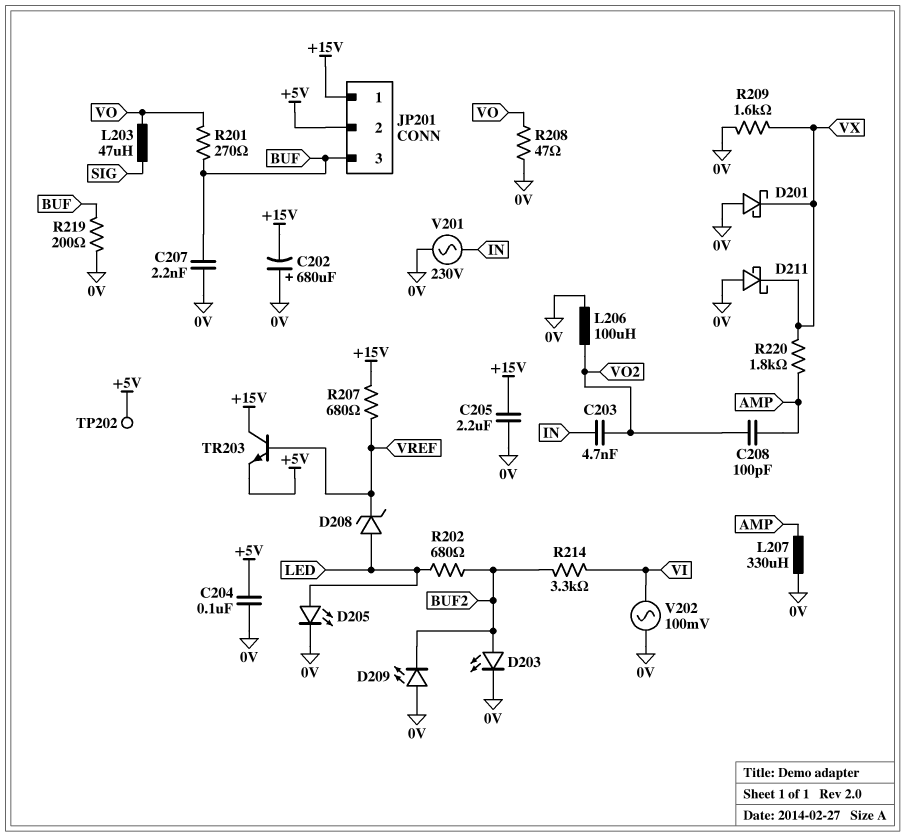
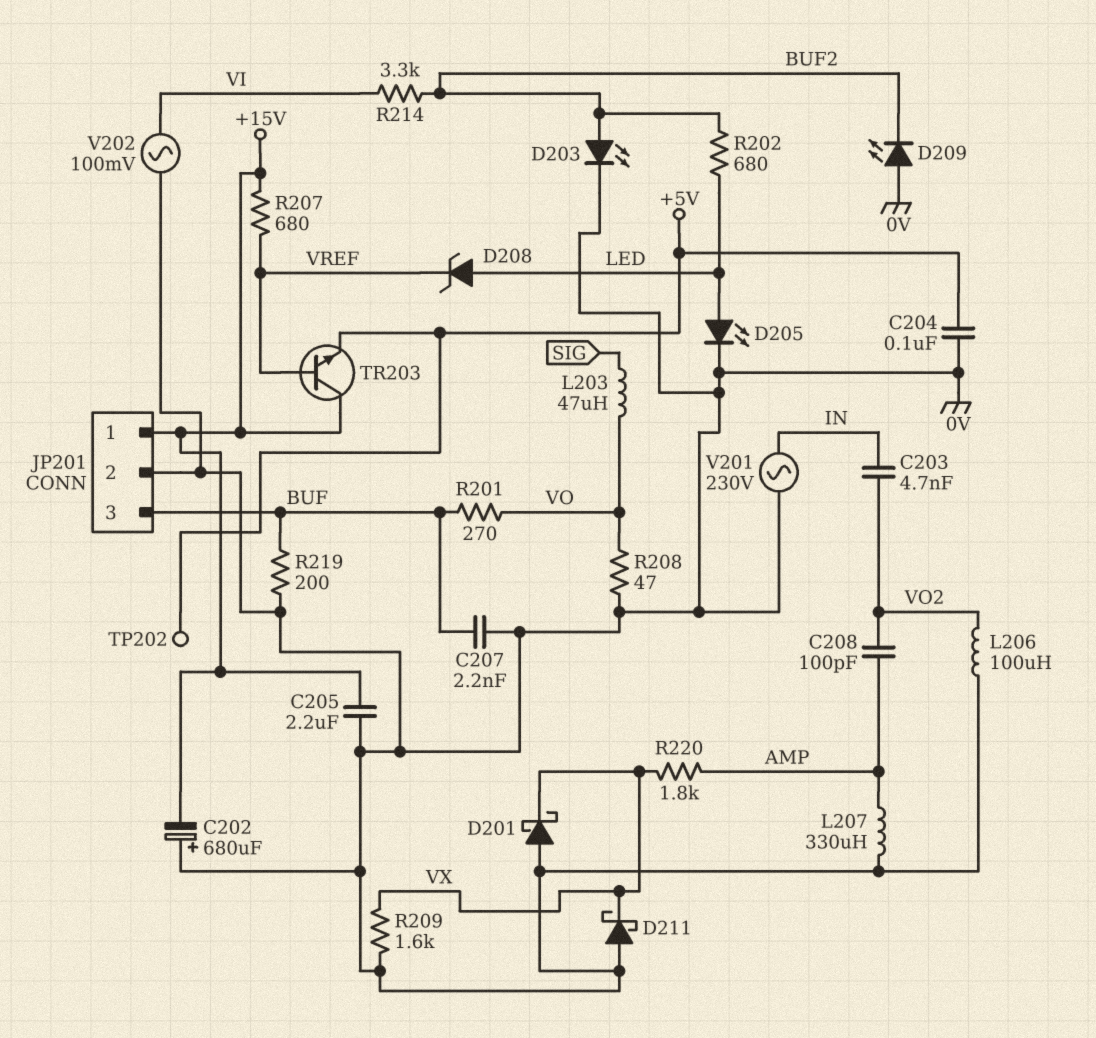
JP201 pin 2: +5V -> 0V

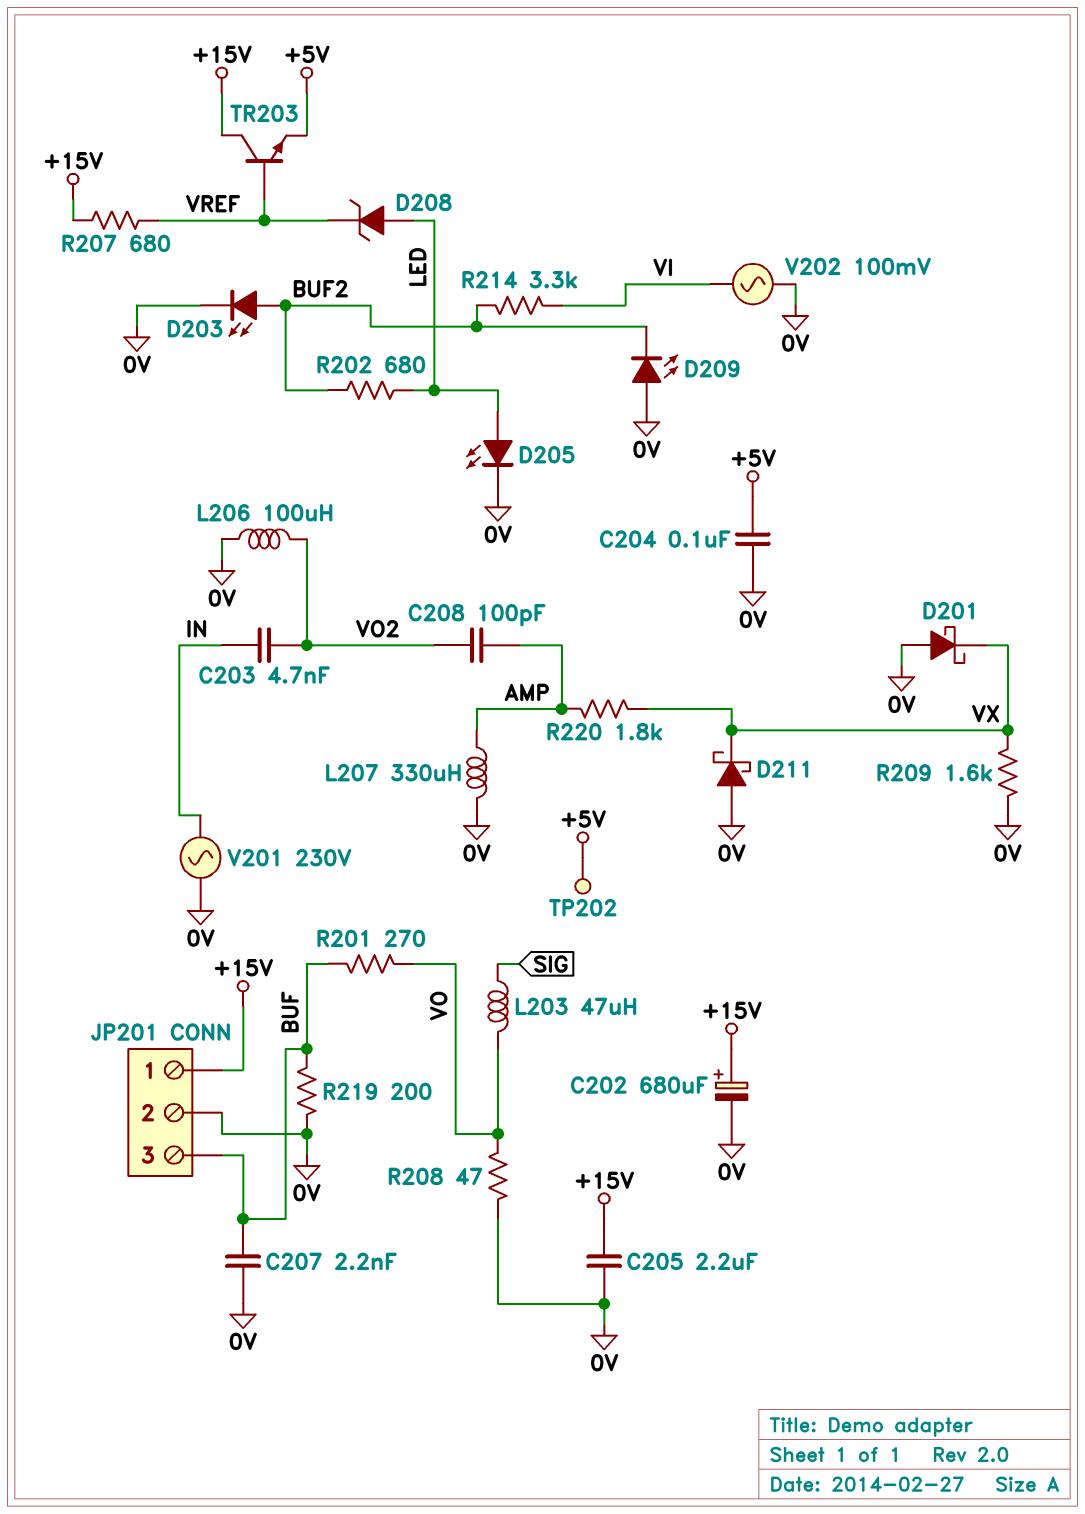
C202: 680uF (plus 0V, minus +15V) -> 680uF (plus +15V, minus 0V)

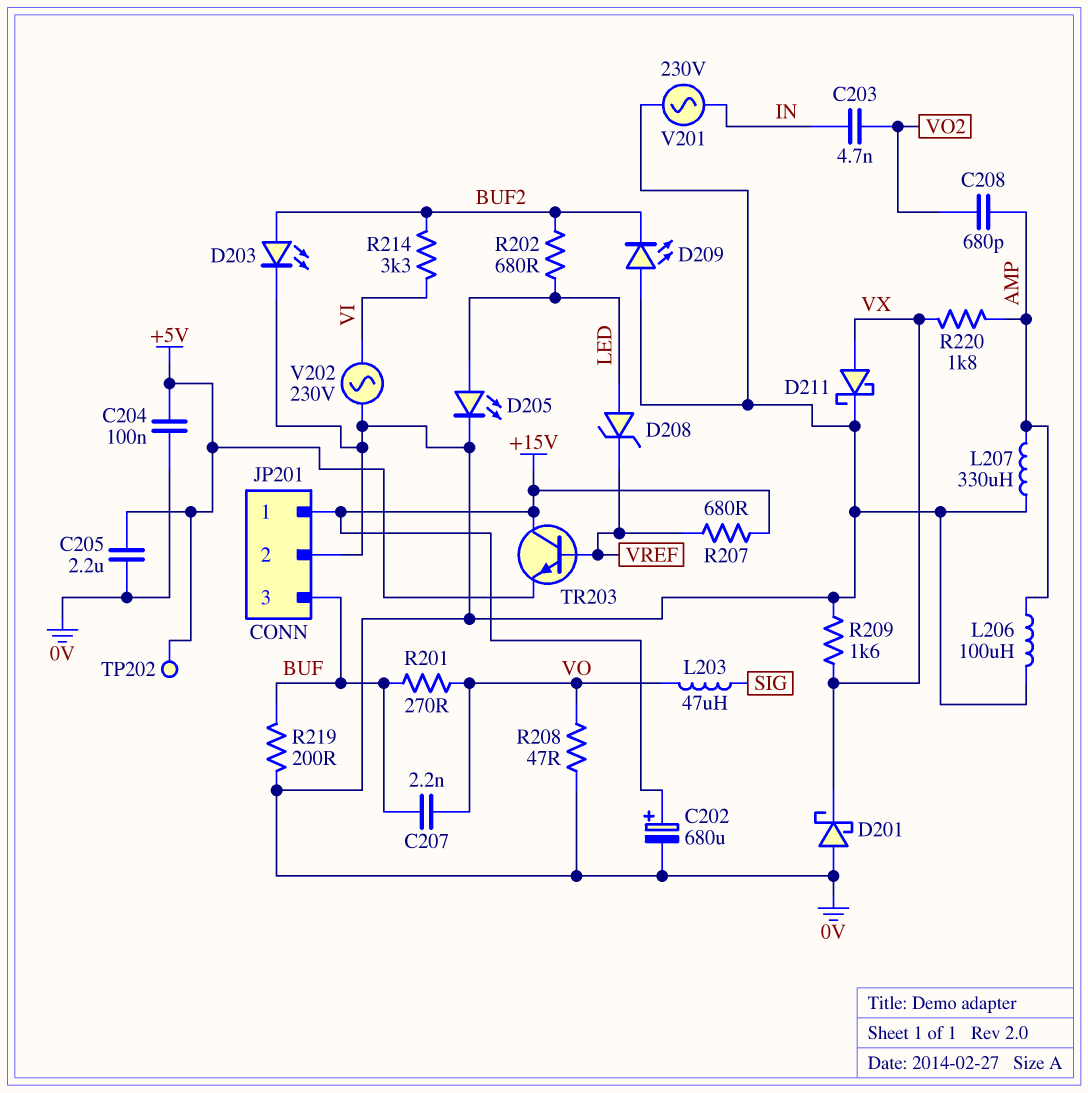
C205: 2.2uF (+15V, 0V) -> 2.2uF (+5V, 0V)
C207: 2.2nF (0V, BUF) -> 2.2nF (BUF, VO)
C208: 100pF (AMP, VO2) -> 680pF (AMP, VO2)
D211: schottky (A 0V, K VX) -> schottky (A VX, K 0V)
L206: 100uH (0V, VO2) -> 100uH (0V, AMP)
V202: AC 100mV (0V, VI) -> AC 230V (0V, VI)

